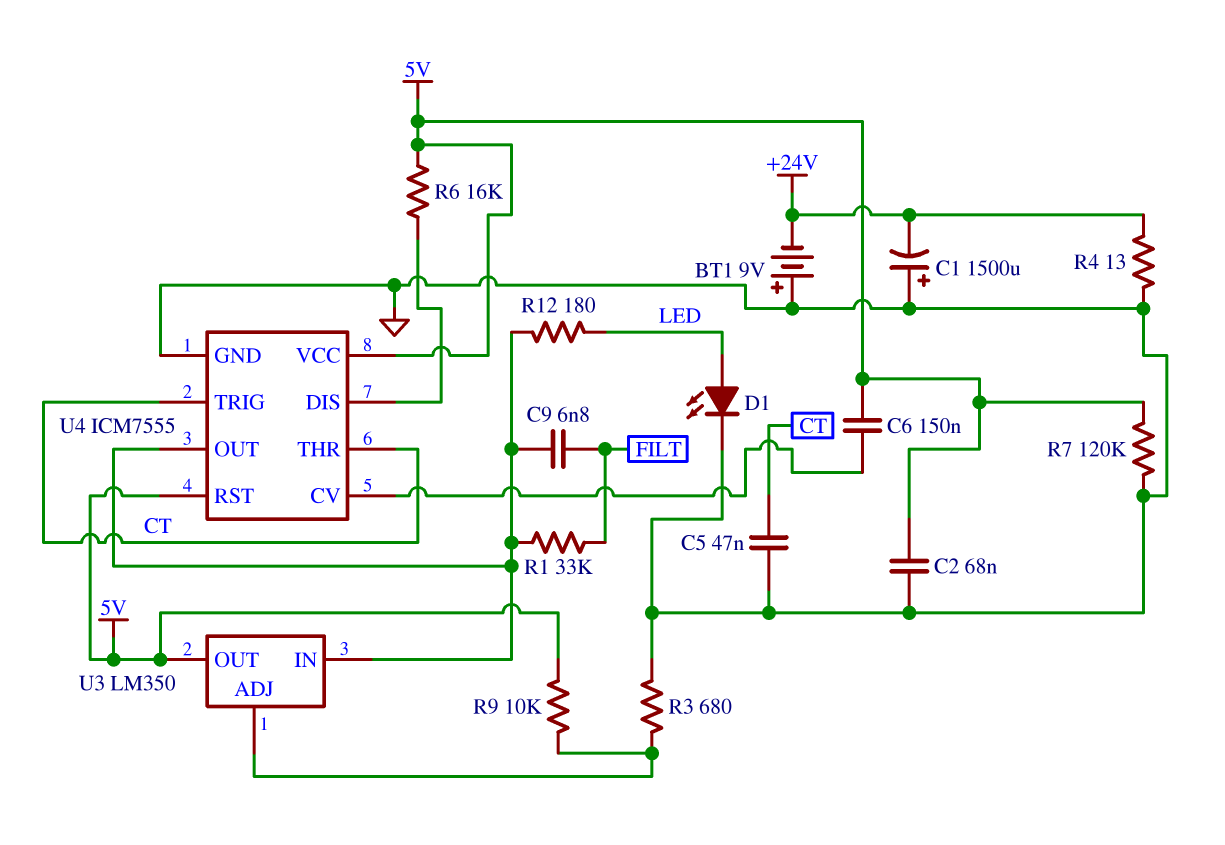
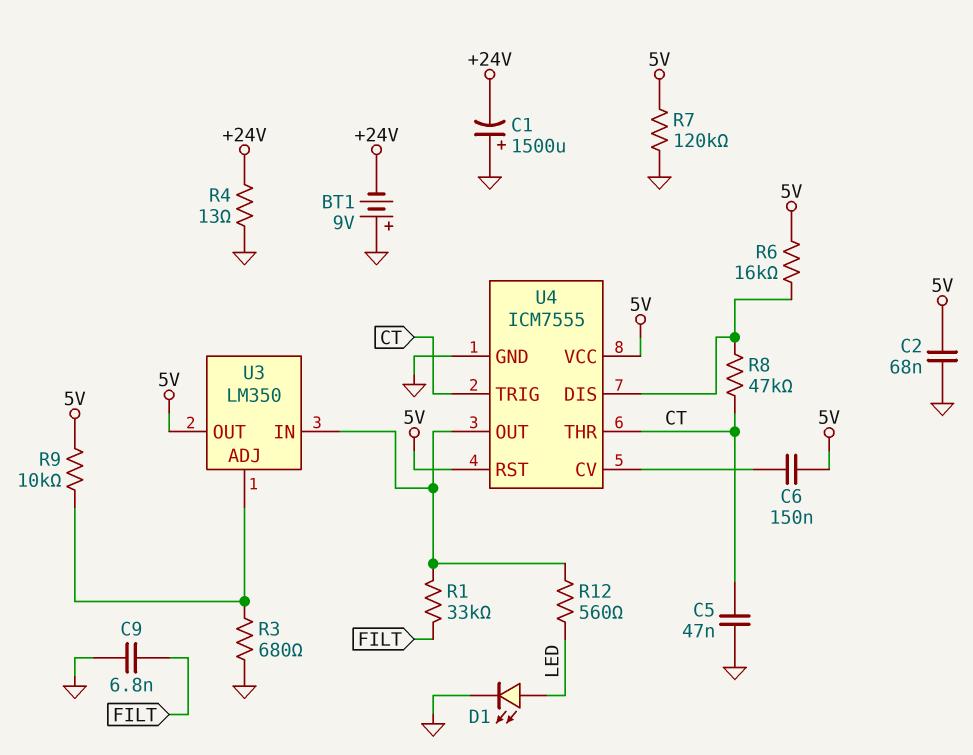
C9: 6.8nF (FILT, U3/IN) -> 6.8nF (FILT, GND)
R8: none -> 47k (CT, U4/DIS)
R12: 180 (LED, U3/IN) -> 560 (LED, U3/IN)

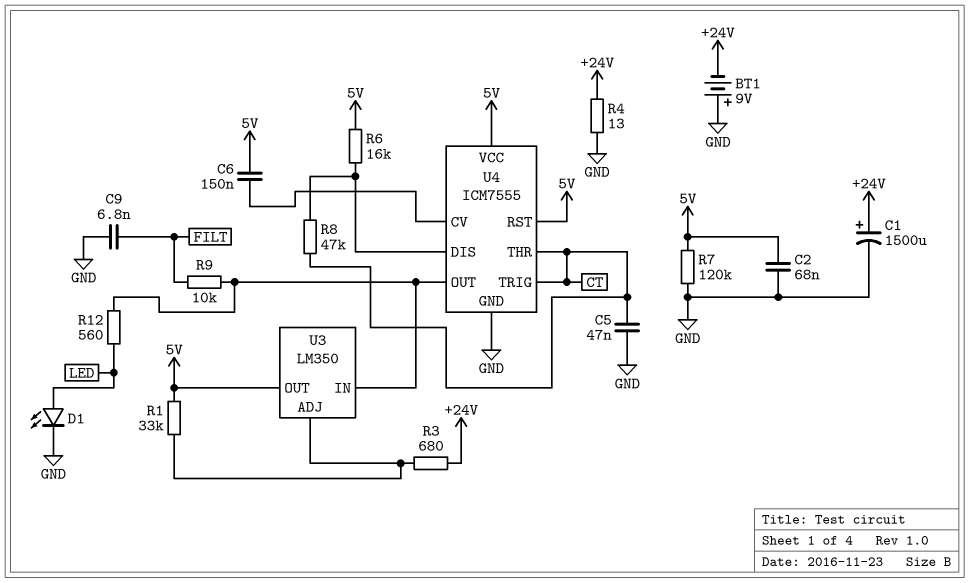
C1: 1500uF (plus GND, minus +24V) -> 1500uF (plus +24V, minus GND)
R1: 33k (FILT, U3/IN) -> 33k (5V, U3/ADJ)
R3: 680 (GND, U3/ADJ) -> 680 (+24V, U3/ADJ)
R9: 10k (5V, U3/ADJ) -> 10k (FILT, U3/IN)

